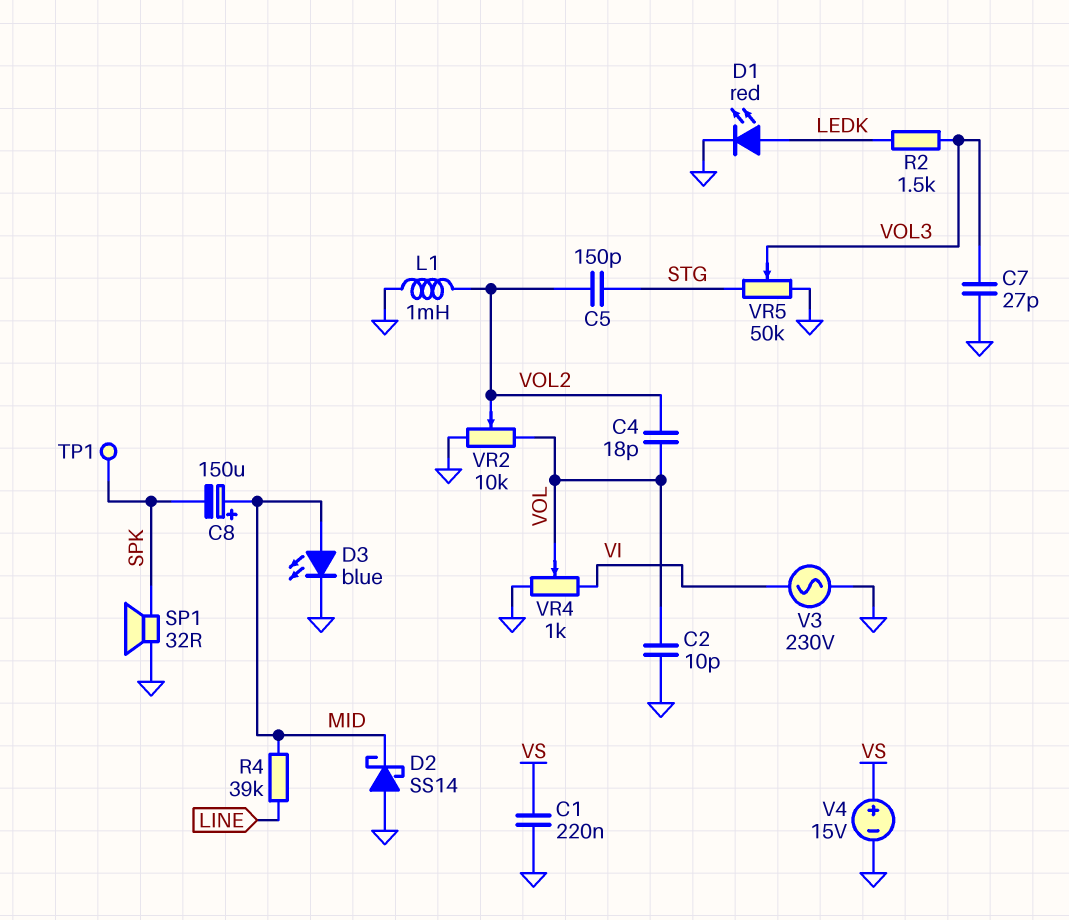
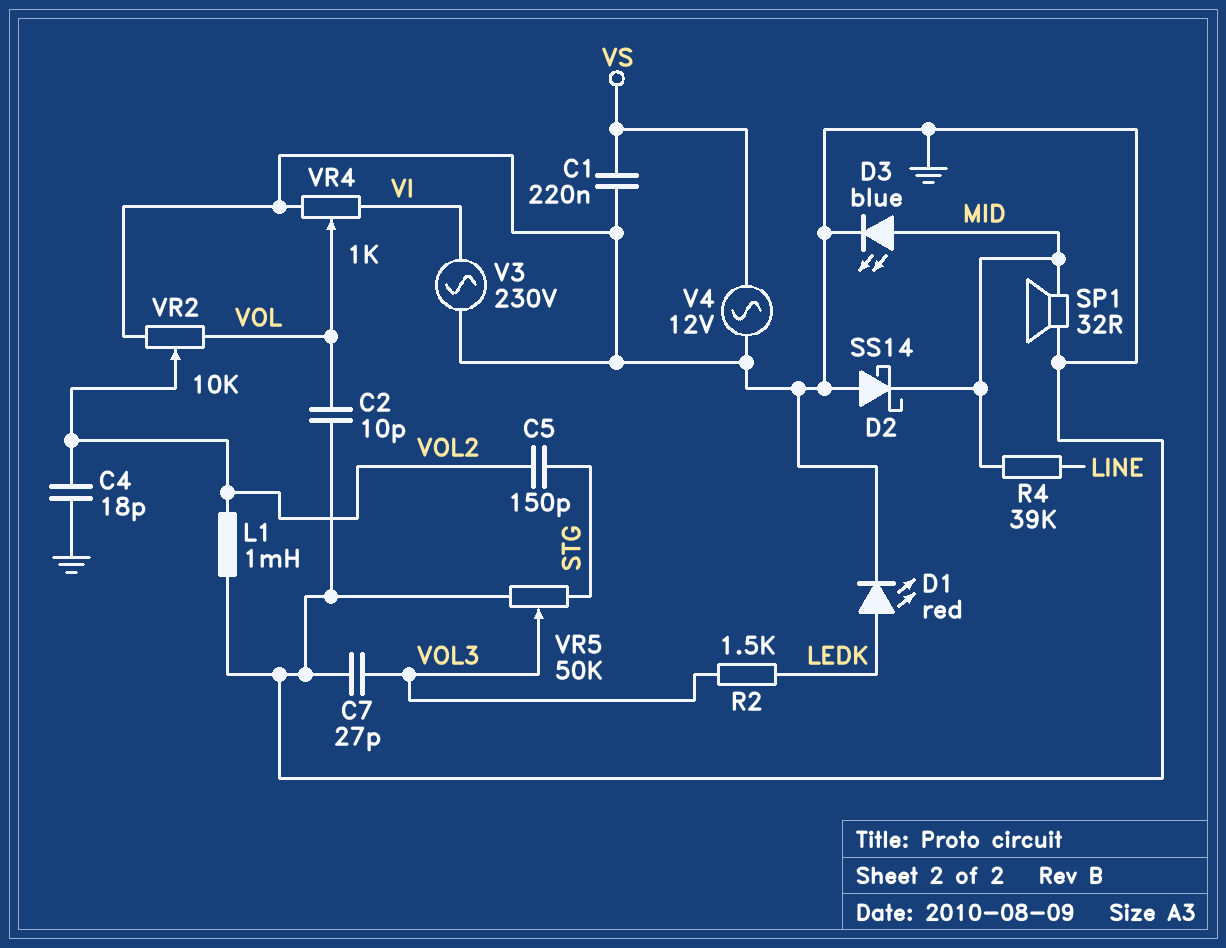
C4: 18pF (VOL, VOL2) -> 18pF (GND, VOL2)
C8: 150uF (plus MID, minus SPK) -> none
SP1: speaker 32R (GND, SPK) -> speaker 32R (GND, MID)
TP1: test point (SPK) -> none
V4: 15V (plus VS, minus GND) -> AC 12V (GND, VS)

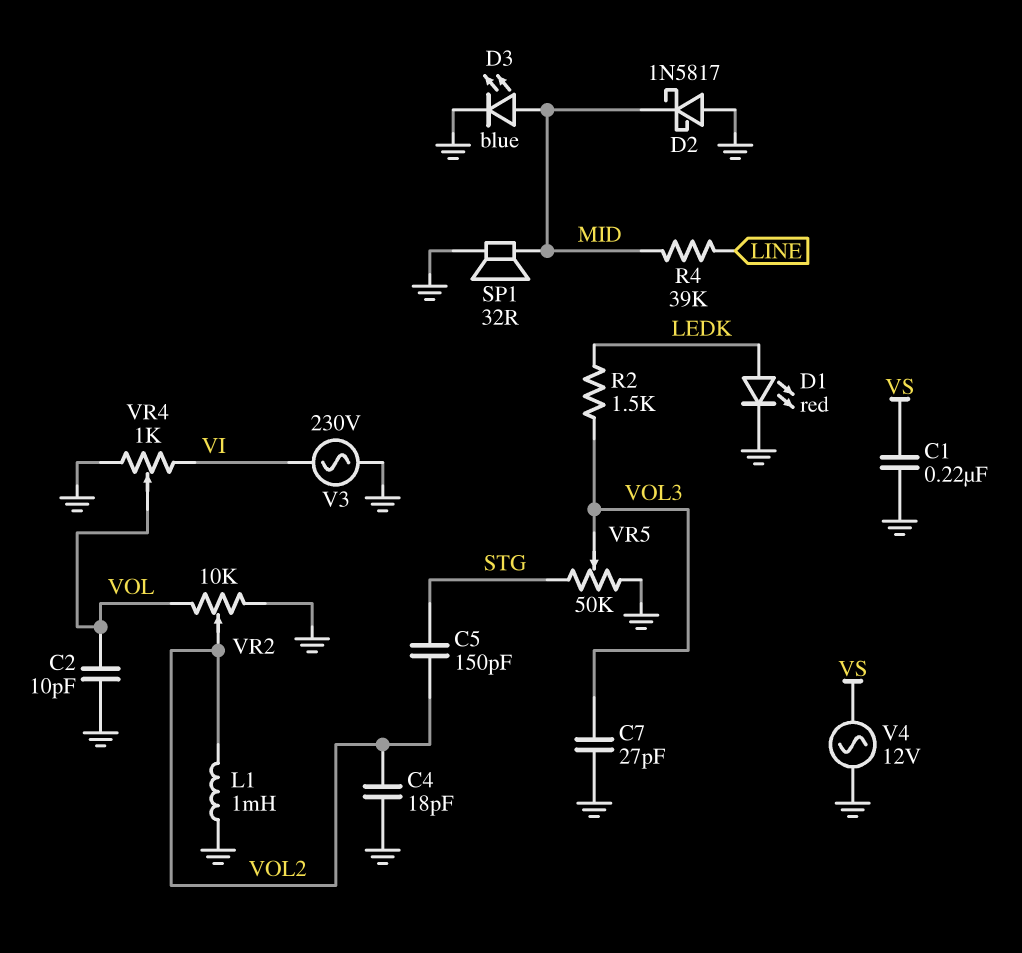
D2: schottky SS14 (A GND, K MID) -> schottky 1N5817 (A GND, K MID)

